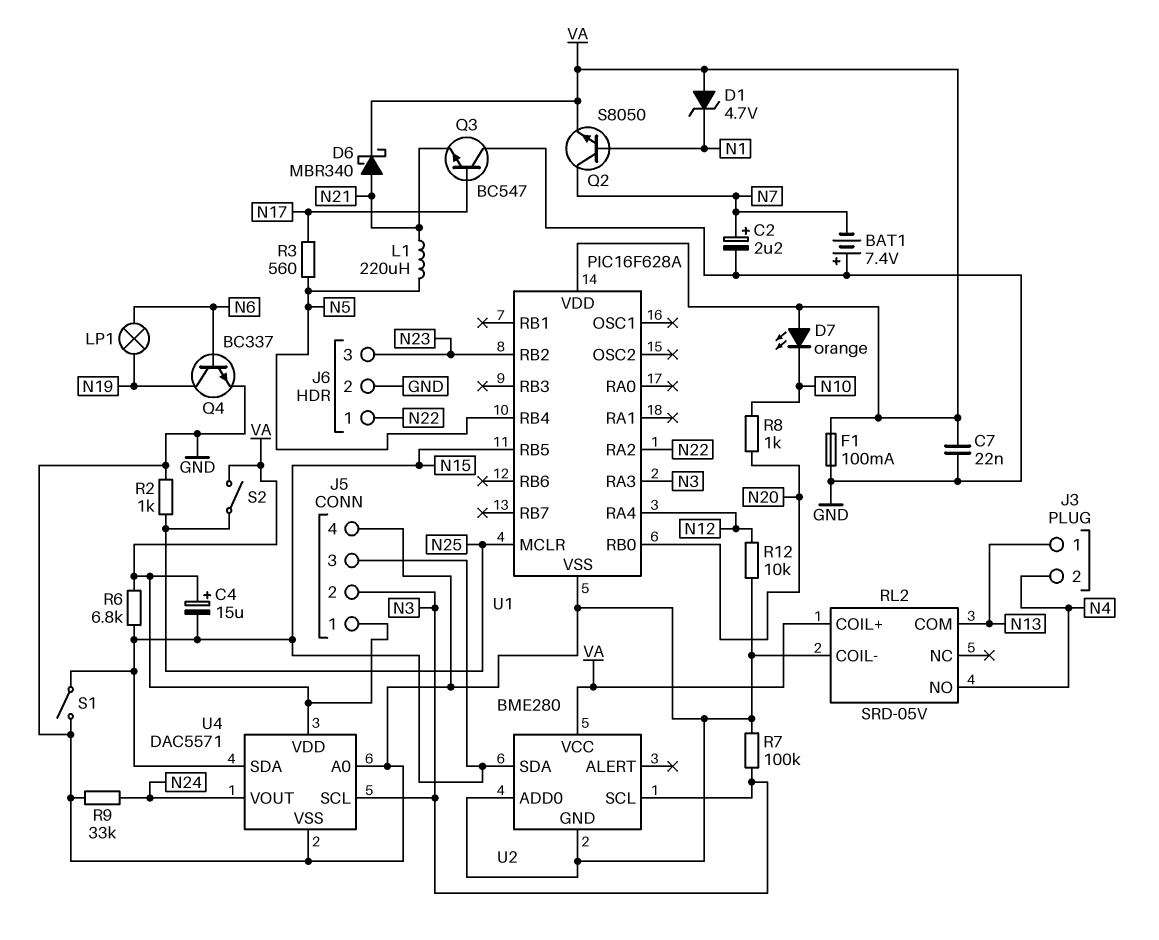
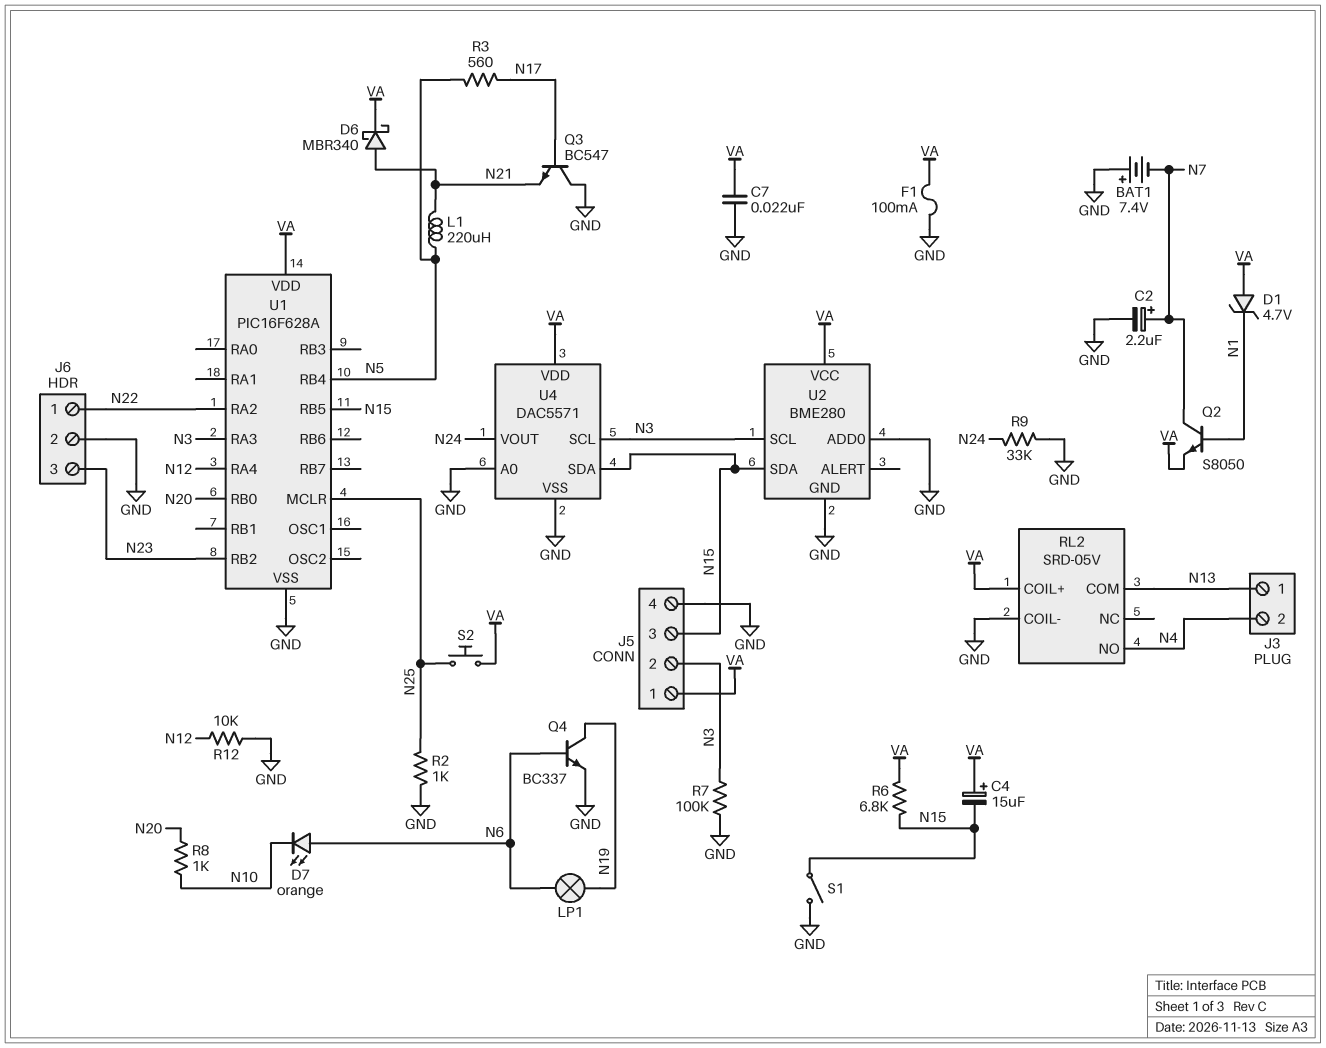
D7: LED orange (A VA, K N10) -> LED orange (A N6, K N10)
S2: switch (N25, VA) -> button (N25, VA)

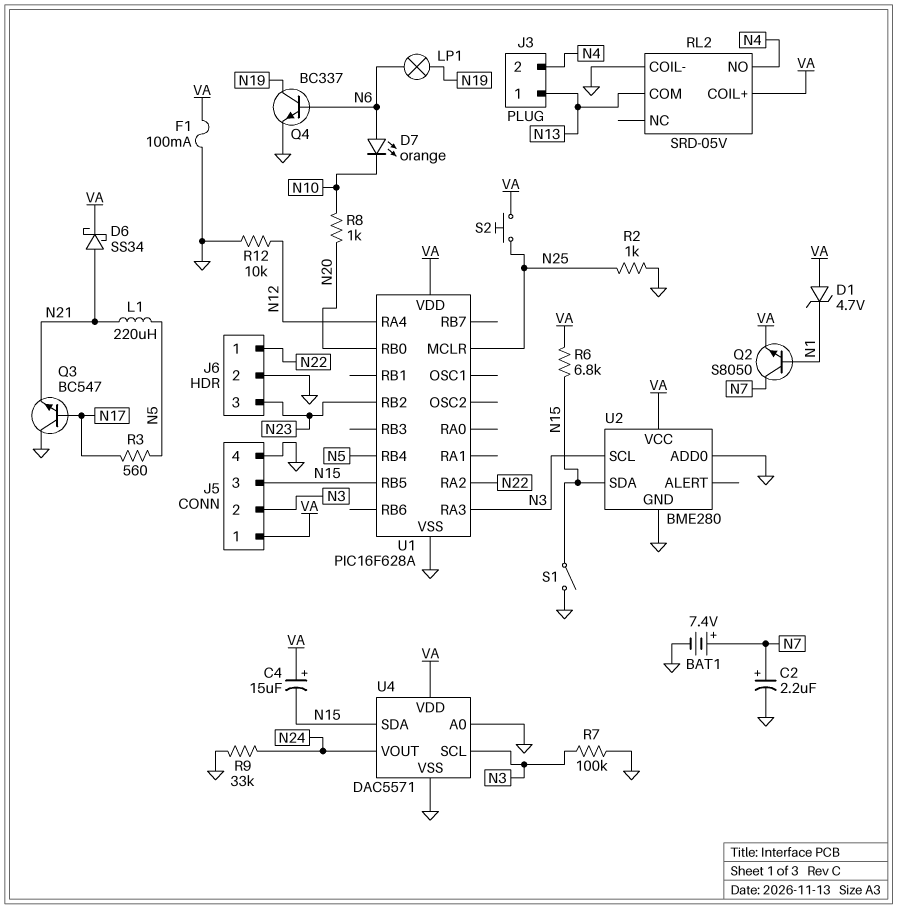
BAT1: 7.4V (plus GND, minus N7) -> 7.4V (plus N7, minus GND)
C7: 22nF (GND, VA) -> none
D6: schottky MBR340 (A N21, K VA) -> schottky SS34 (A N21, K VA)

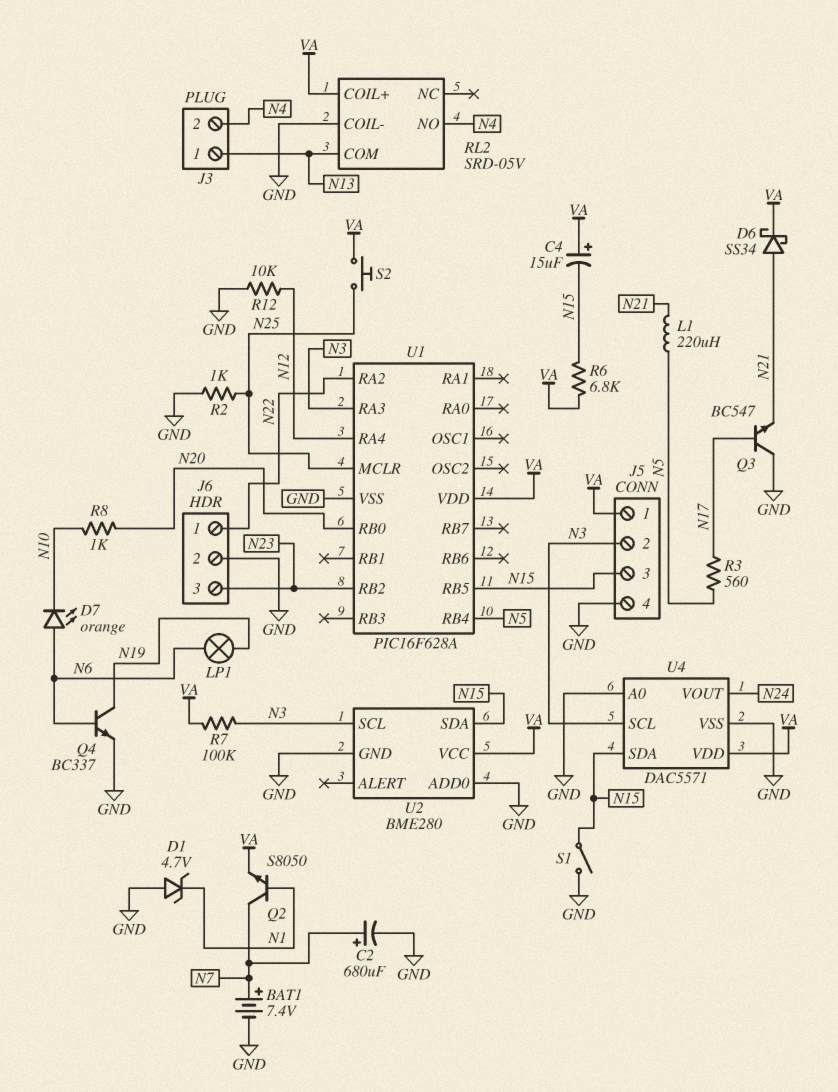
C2: 2.2uF (plus N7, minus GND) -> 680uF (plus N7, minus GND)
D1: zener 4.7V (A VA, K N1) -> zener 4.7V (A GND, K N1)
F1: 100mA (GND, VA) -> none
R7: 100k (GND, N3) -> 100k (N3, VA)
R9: 33k (GND, N24) -> none

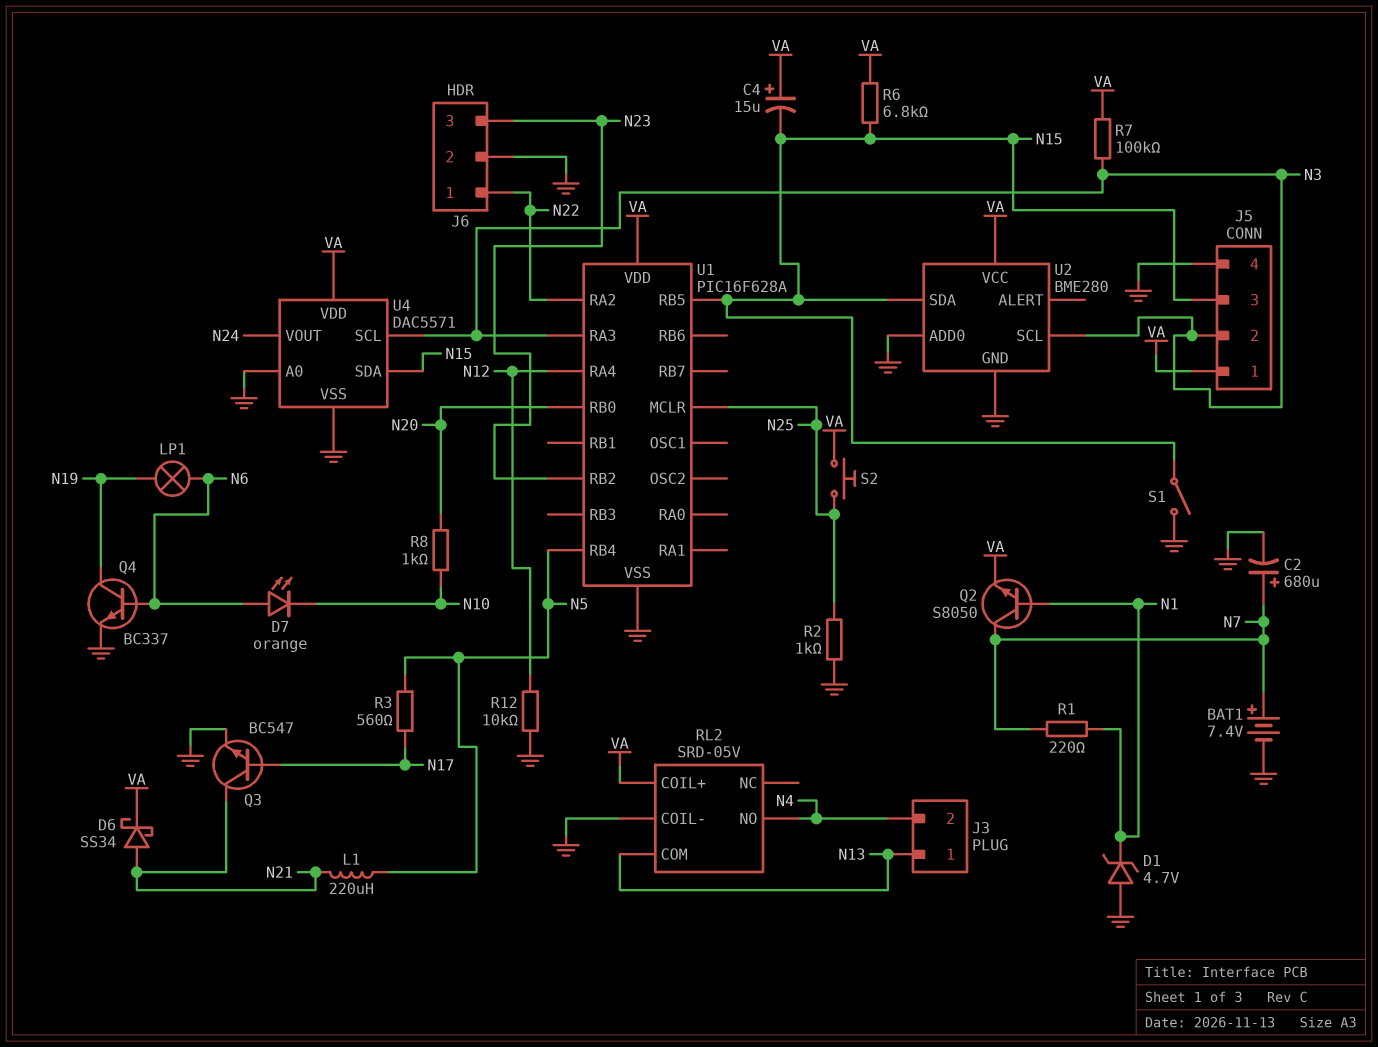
Q3: NPN BC547 (B N17, C GND, E N21) -> NPN BC547 (B N17, C N21, E GND)
R1: none -> 220 (N1, N7)

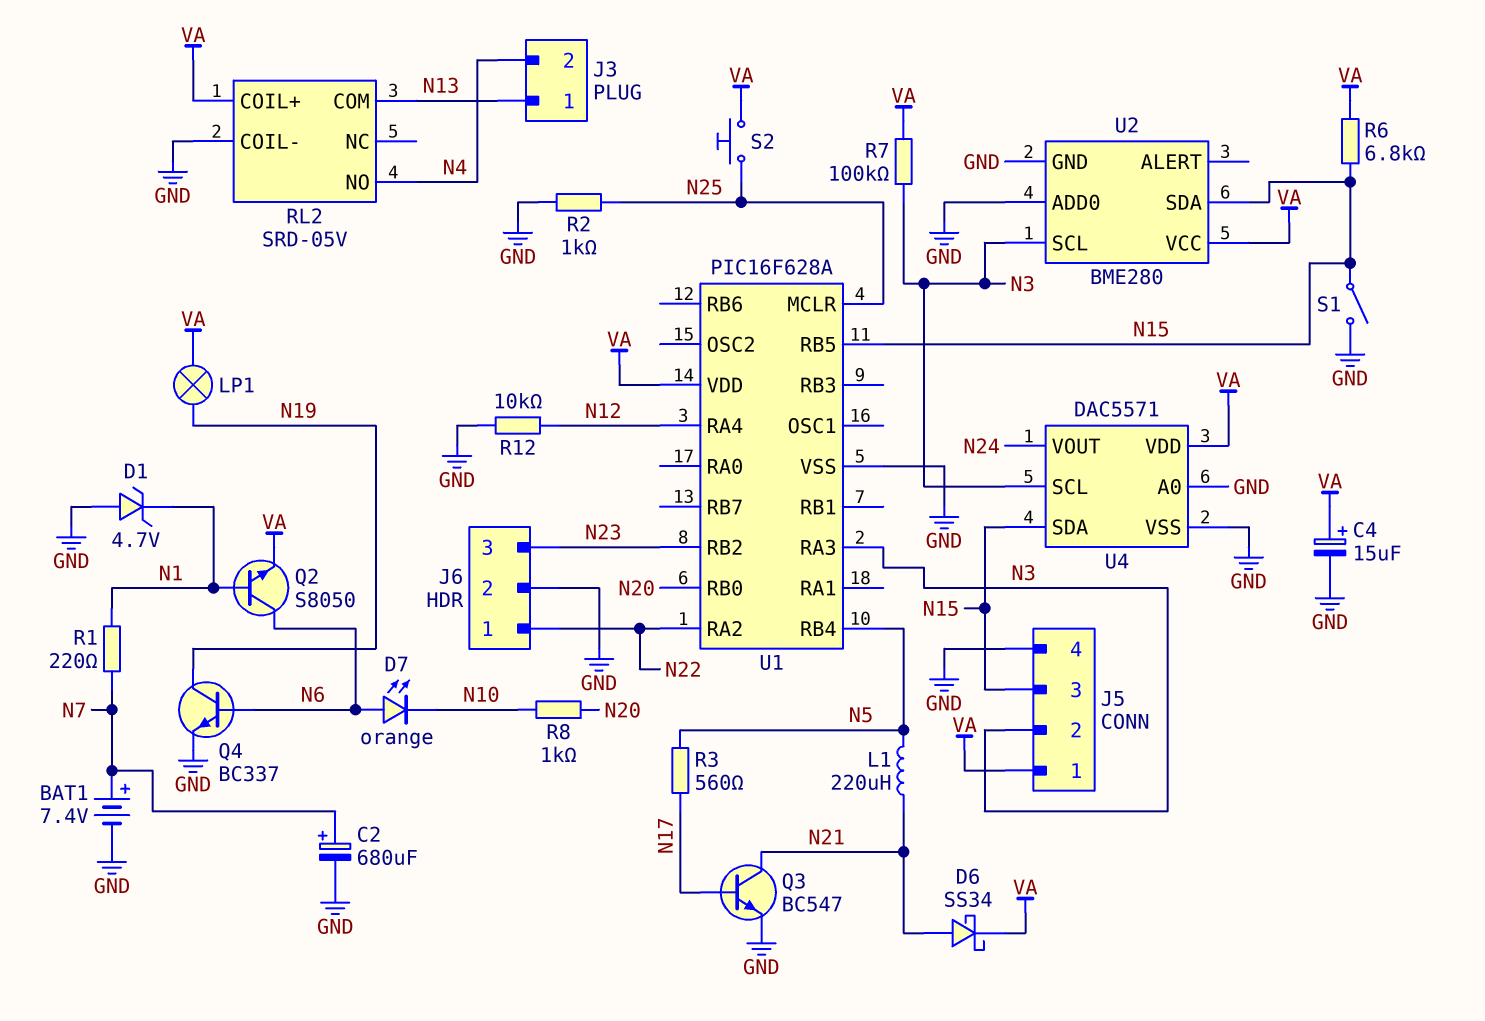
C4: 15uF (plus VA, minus N15) -> 15uF (plus VA, minus GND)
LP1: lamp (N6, N19) -> lamp (N19, VA)
Q2: NPN S8050 (B N1, C N7, E VA) -> NPN S8050 (B N1, C N6, E VA)

